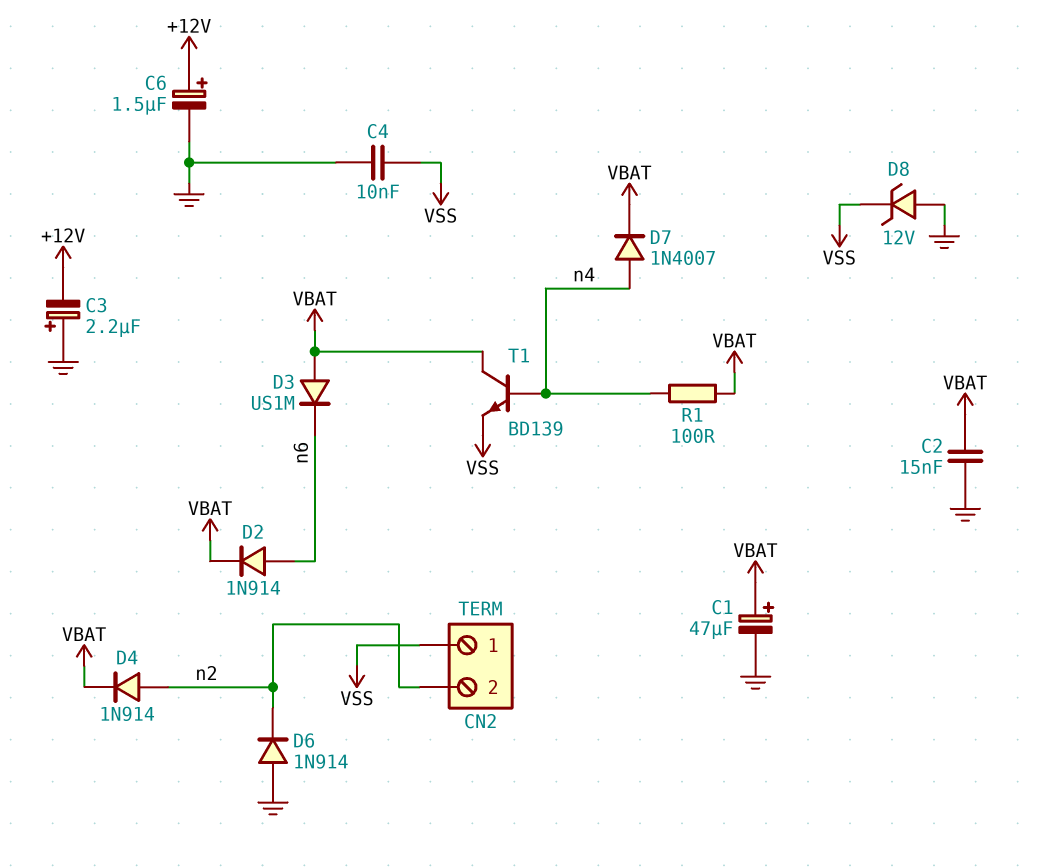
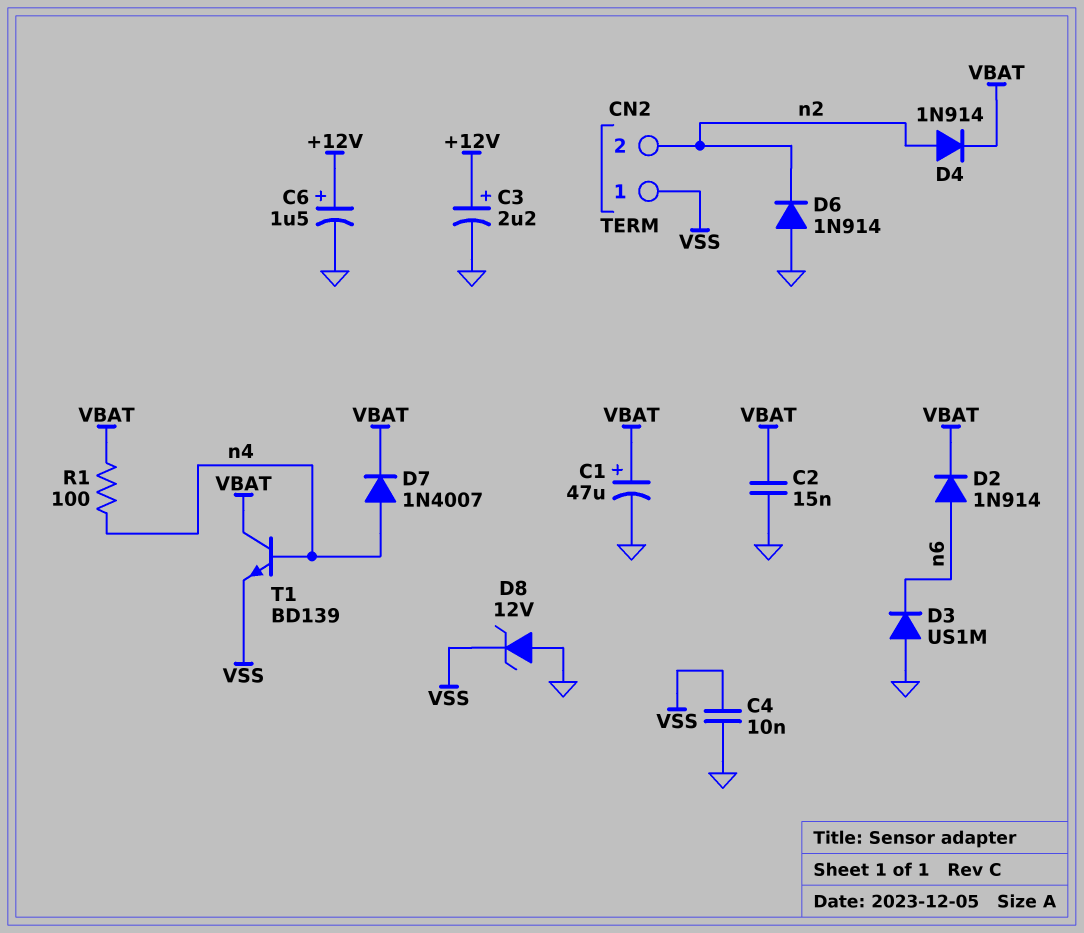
C3: 2.2uF (plus GND, minus +12V) -> 2.2uF (plus +12V, minus GND)
D3: diode US1M (A VBAT, K n6) -> diode US1M (A GND, K n6)

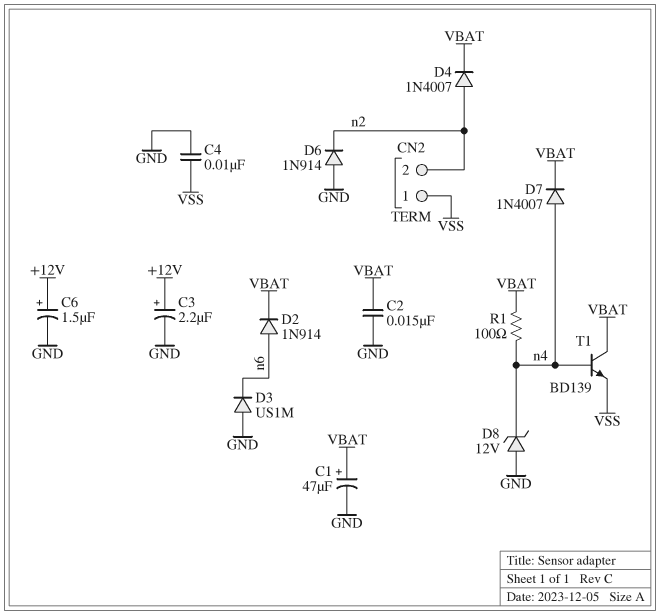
D4: diode 1N914 (A n2, K VBAT) -> diode 1N4007 (A n2, K VBAT)
D8: zener 12V (A GND, K VSS) -> zener 12V (A GND, K n4)

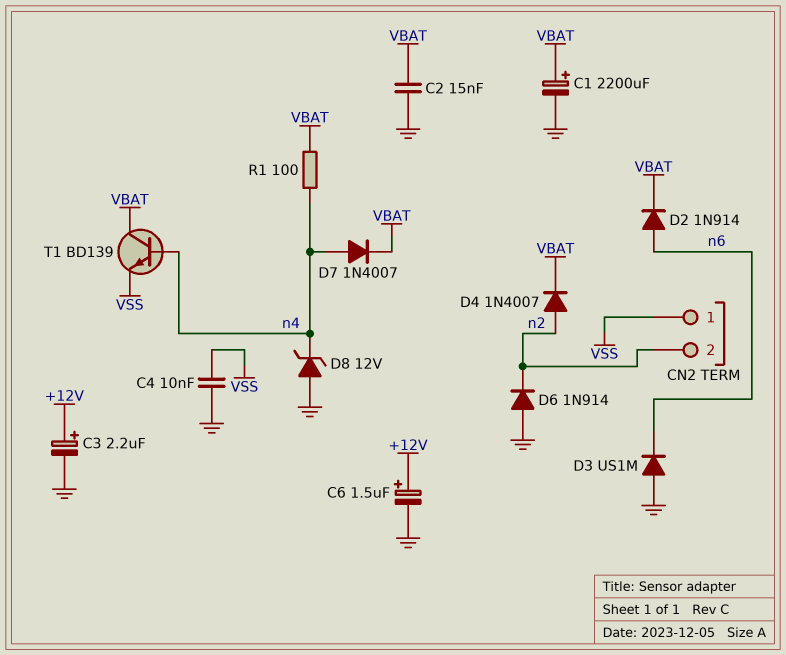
C1: 47uF (plus VBAT, minus GND) -> 2200uF (plus VBAT, minus GND)

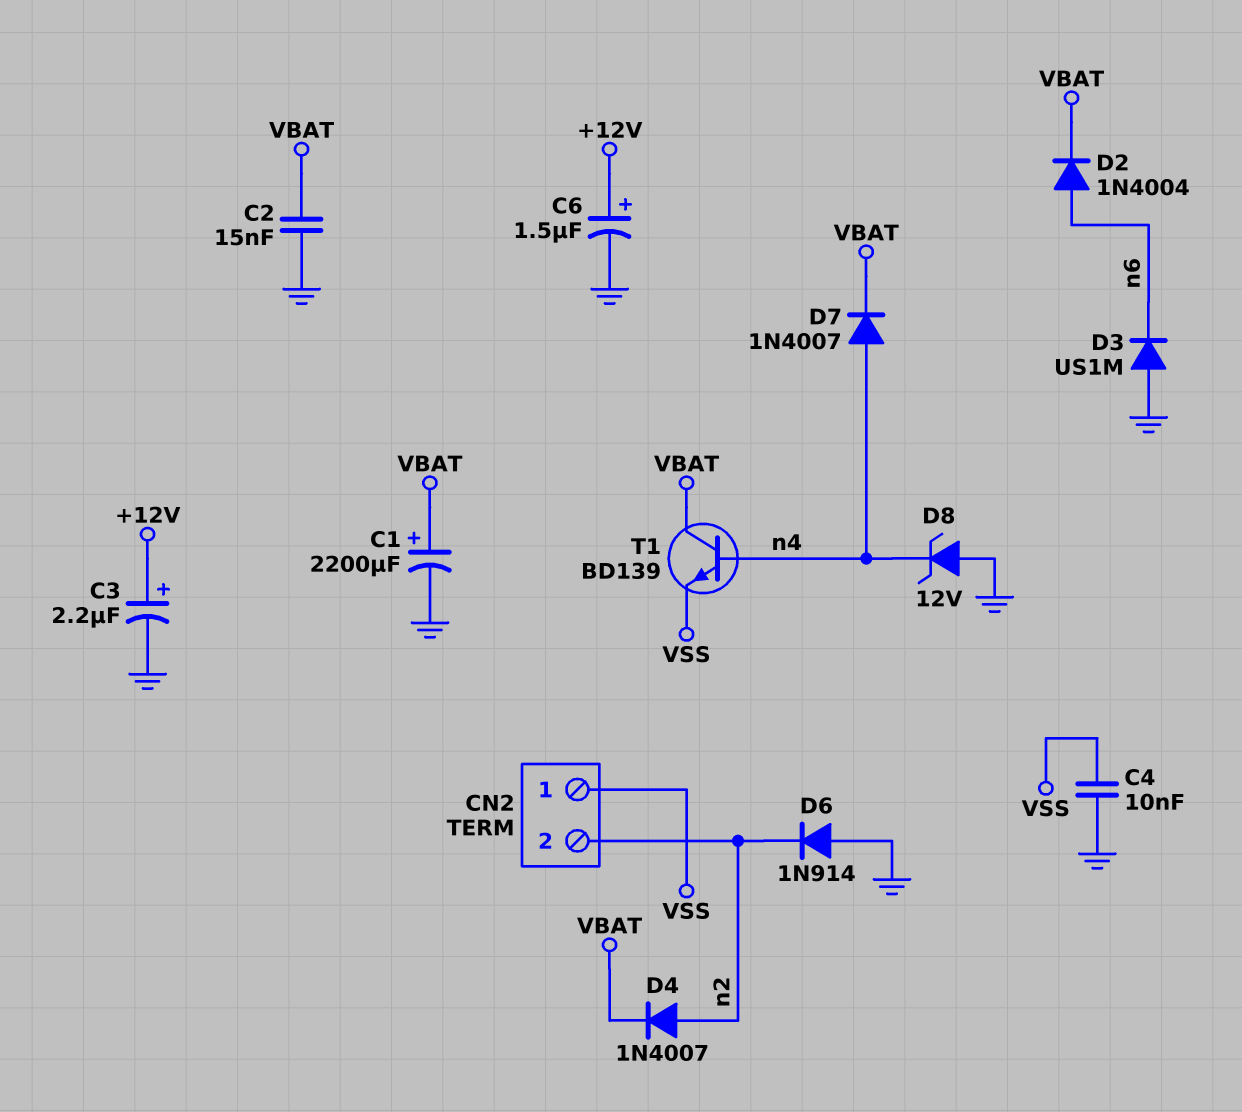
D2: diode 1N914 (A n6, K VBAT) -> diode 1N4004 (A n6, K VBAT)
R1: 100 (VBAT, n4) -> none

